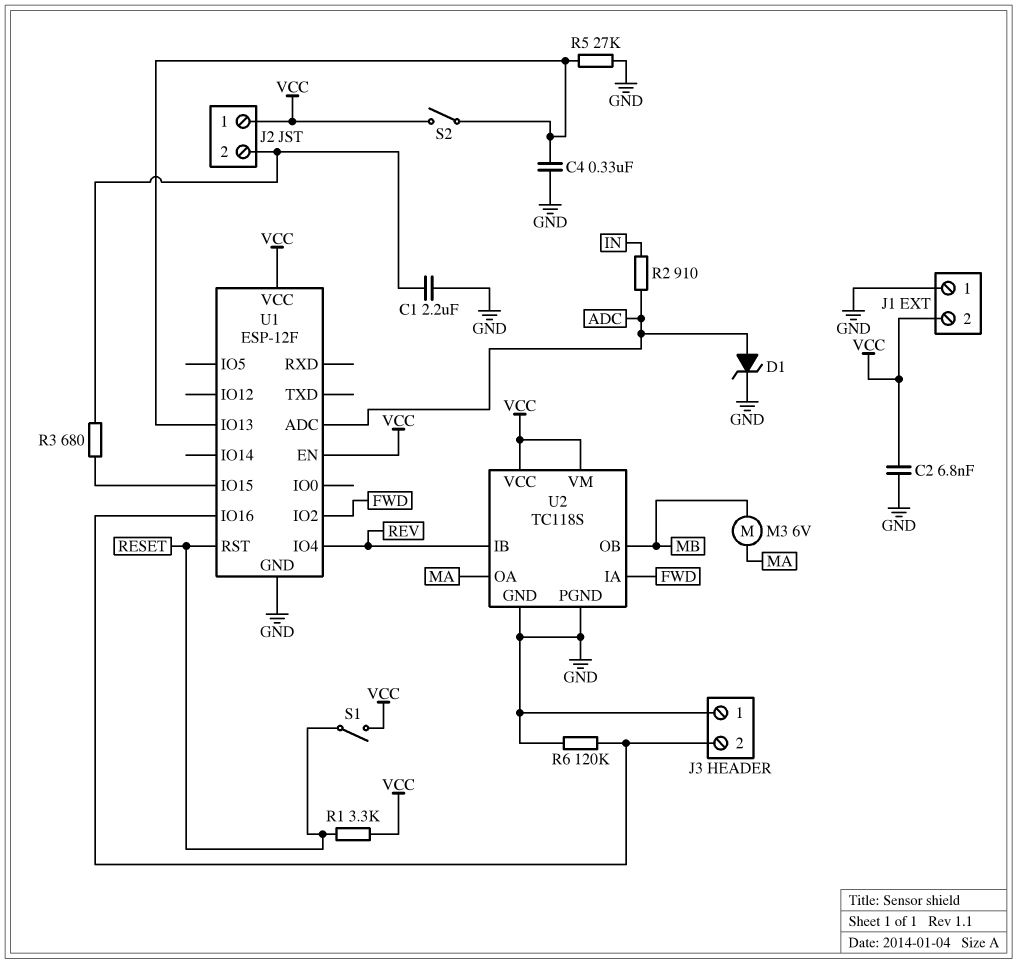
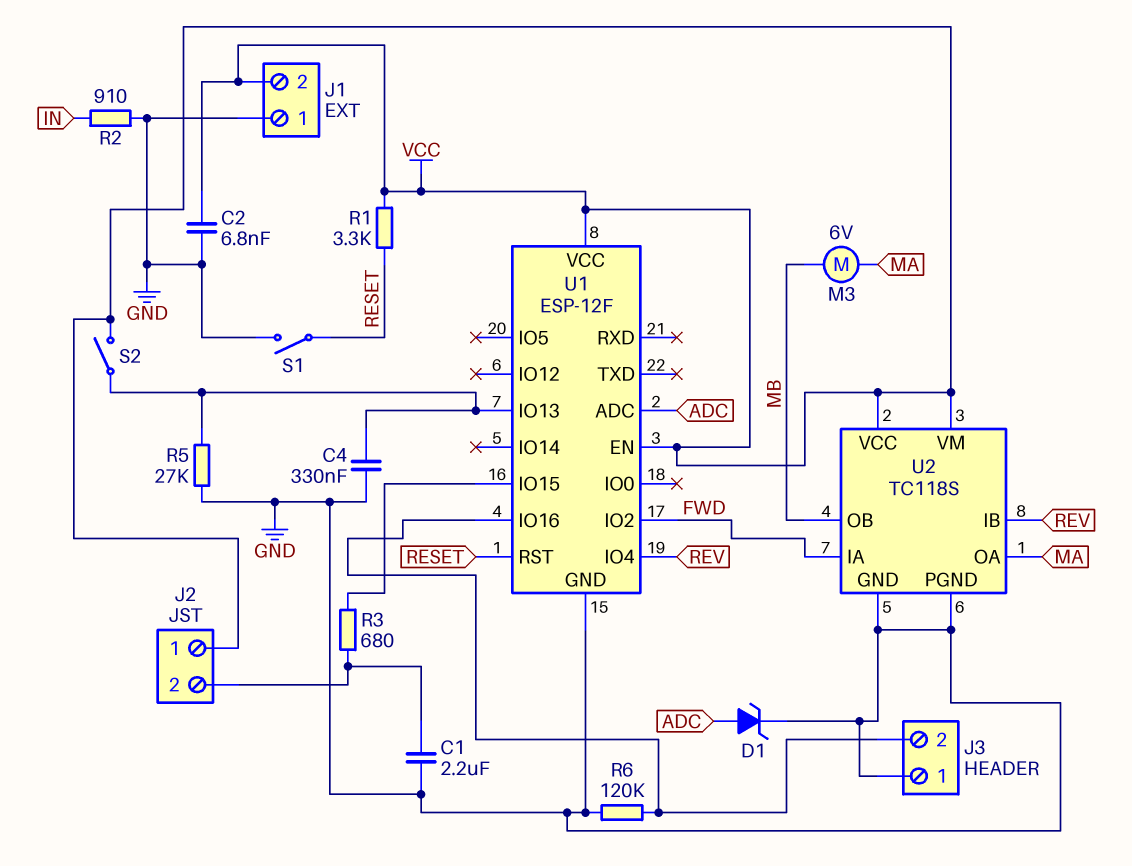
R2: 910 (ADC, IN) -> 910 (GND, IN)
S1: switch (RESET, VCC) -> switch (GND, RESET)

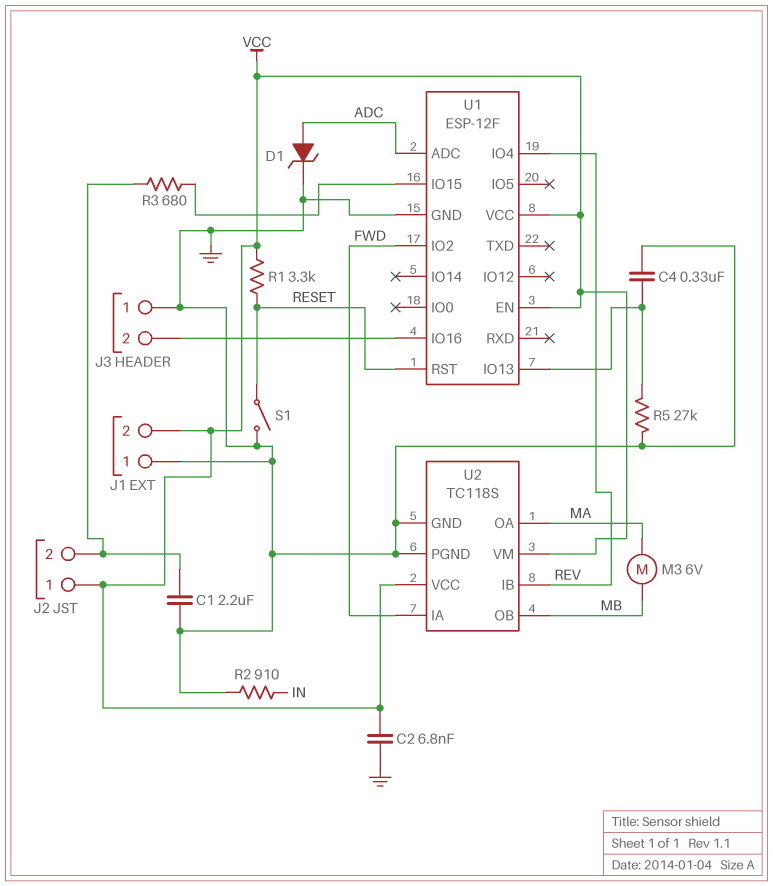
R6: 120k (GND, J3/2) -> none
S2: switch (U1/IO13, VCC) -> none

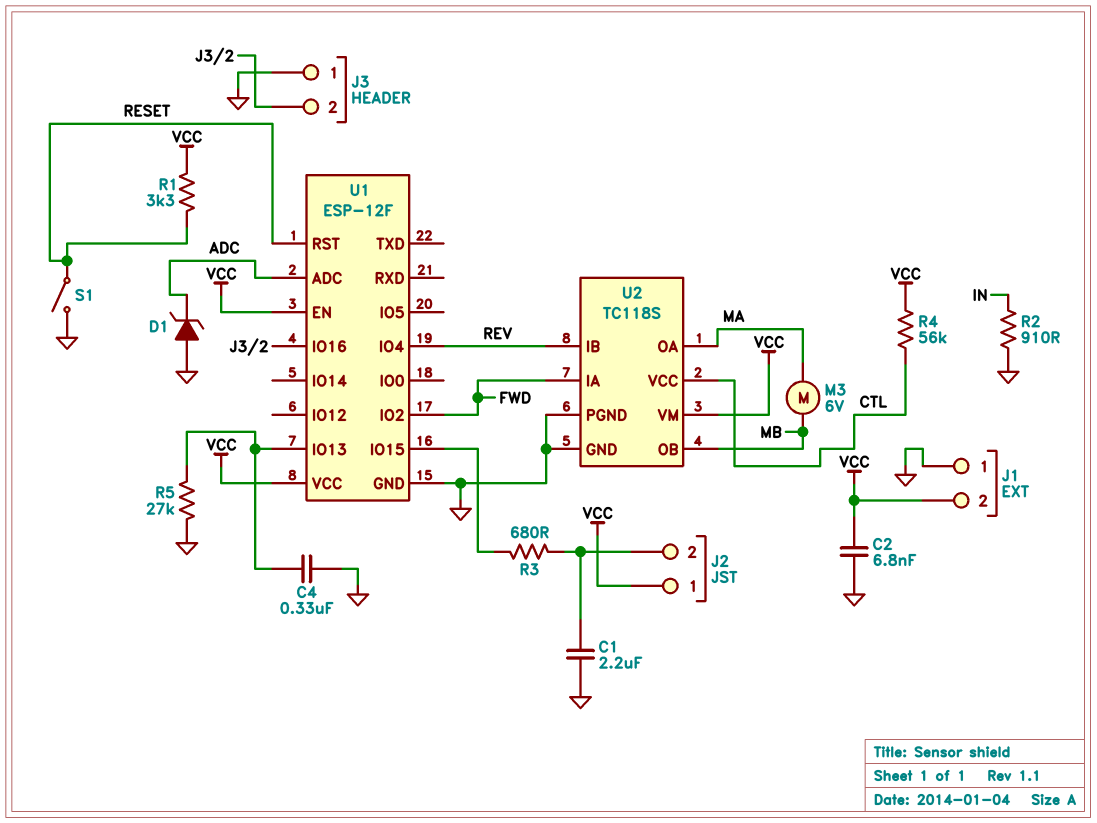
D1: zener (A ADC, K GND) -> zener (A GND, K ADC)
R4: none -> 56k (CTL, VCC)
U2 pin VCC: VCC -> CTL

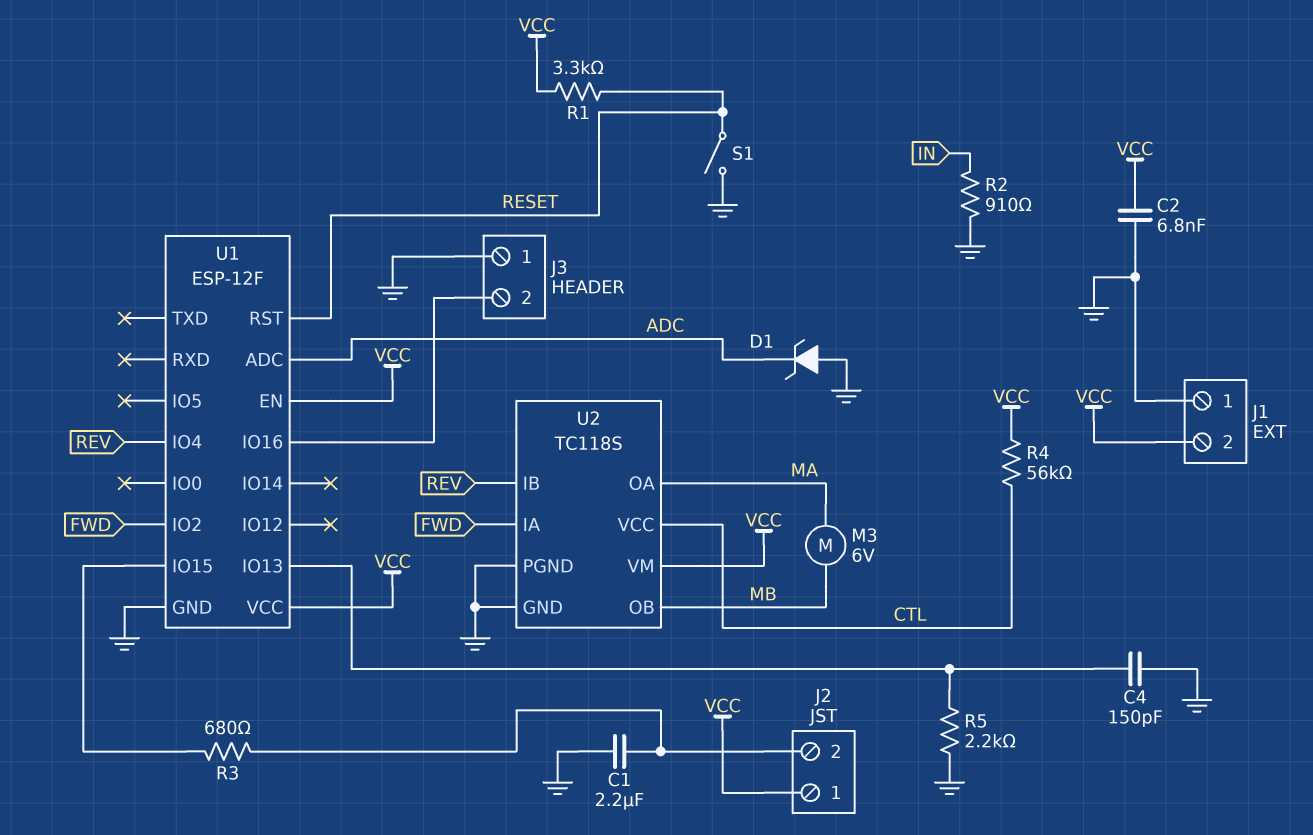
C4: 330nF (GND, U1/IO13) -> 150pF (GND, U1/IO13)
R5: 27k (GND, U1/IO13) -> 2.2k (GND, U1/IO13)

